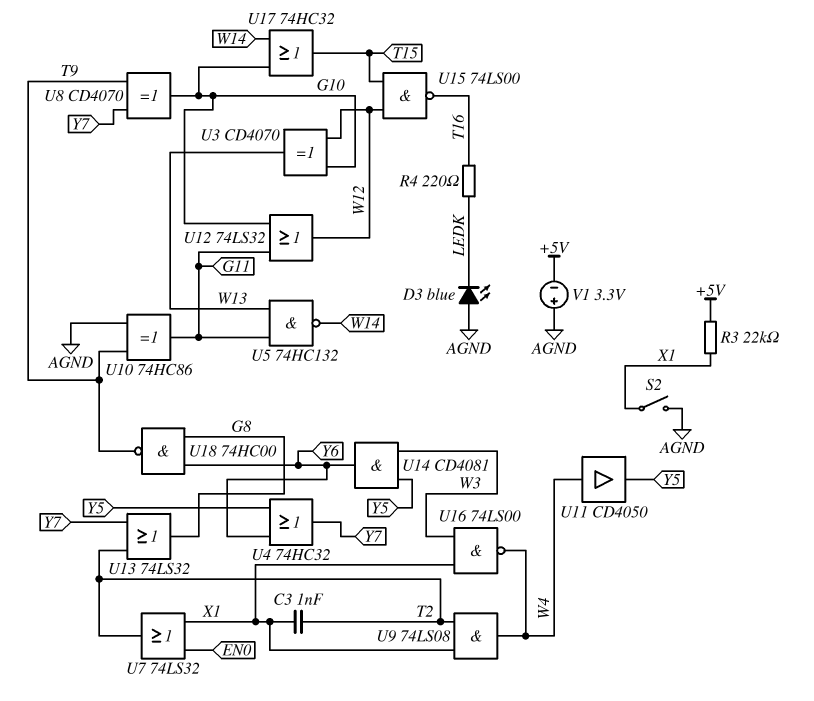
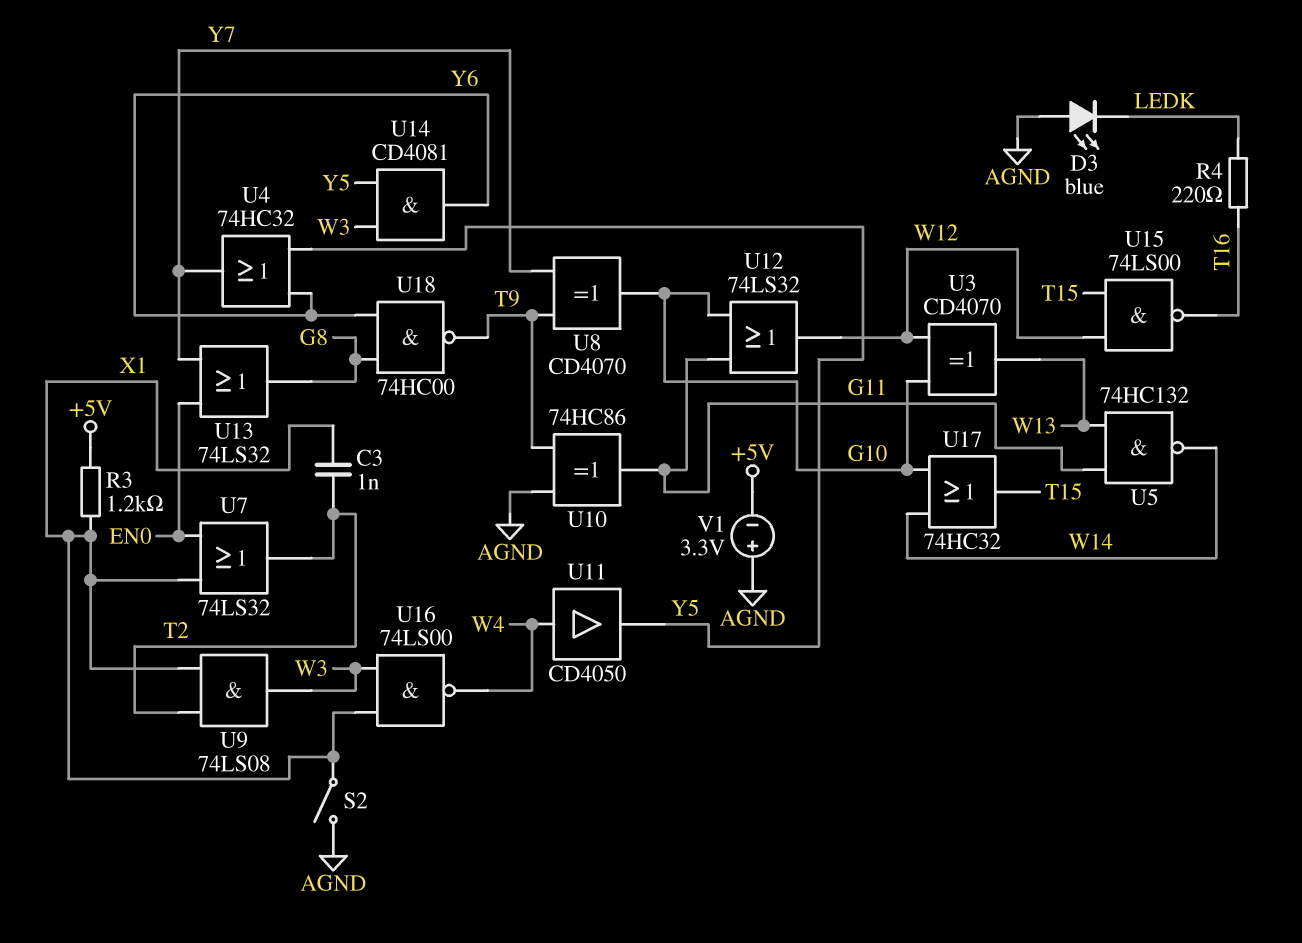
R3: 22k (+5V, X1) -> 1.2k (+5V, X1)
U9: AND 74LS08 (in T2, in X1, out W4) -> AND 74LS08 (in T2, in X1, out W3)
U13: OR 74LS32 (in T2, in Y7, out G8) -> OR 74LS32 (in EN0, in Y7, out G8)

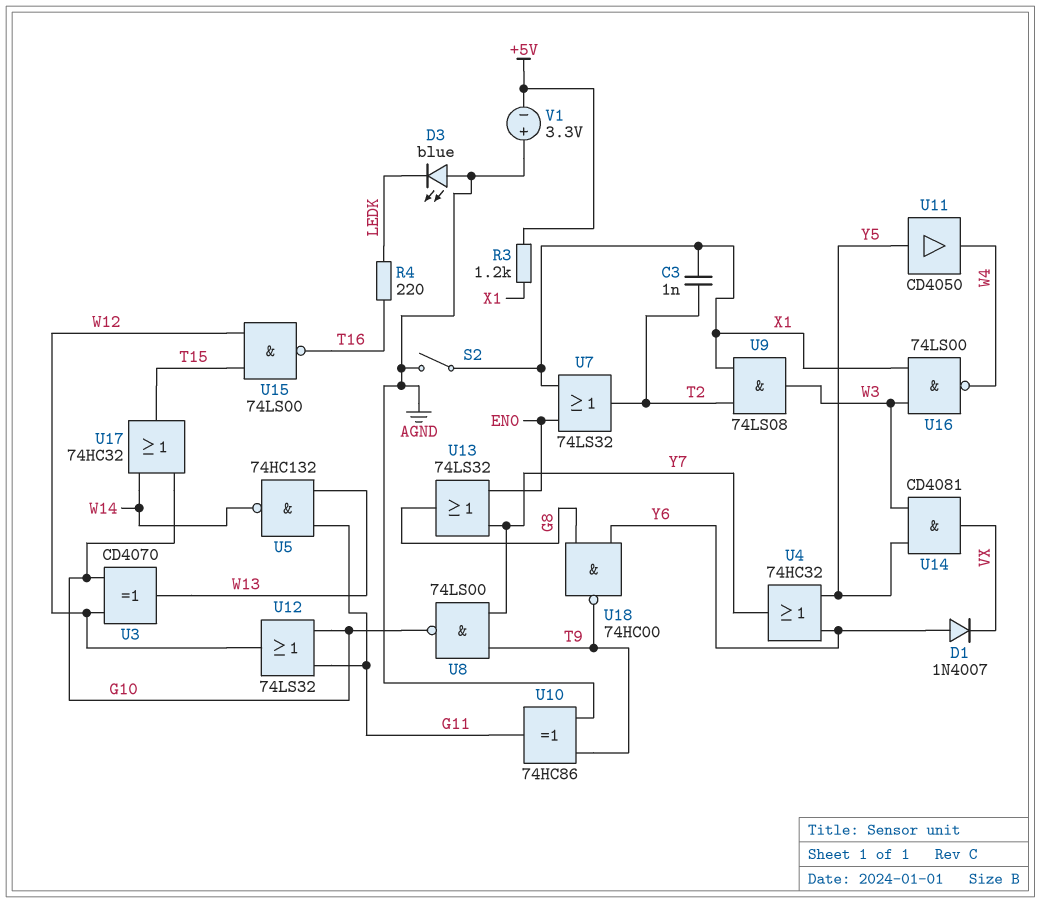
D1: none -> diode 1N4007 (A Y6, K VX)
U8: XOR CD4070 (in T9, in Y7, out G10) -> NAND 74LS00 (in T9, in Y7, out G10)
U11: buffer CD4050 (in W4, out Y5) -> buffer CD4050 (in Y5, out W4)
U14: AND CD4081 (in W3, in Y5, out Y6) -> AND CD4081 (in W3, in Y5, out VX)

